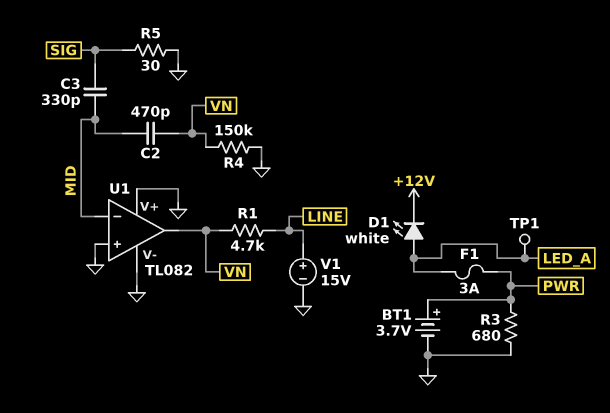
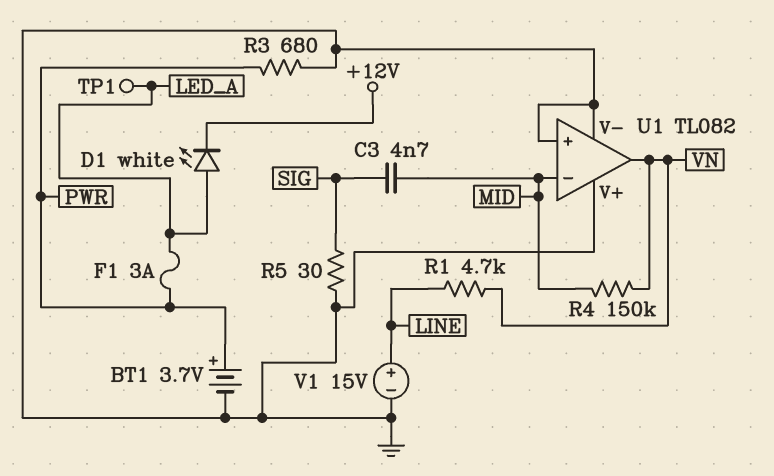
C2: 470pF (MID, VN) -> none
C3: 330pF (MID, SIG) -> 4.7nF (MID, SIG)
R4: 150k (GND, VN) -> 150k (MID, VN)

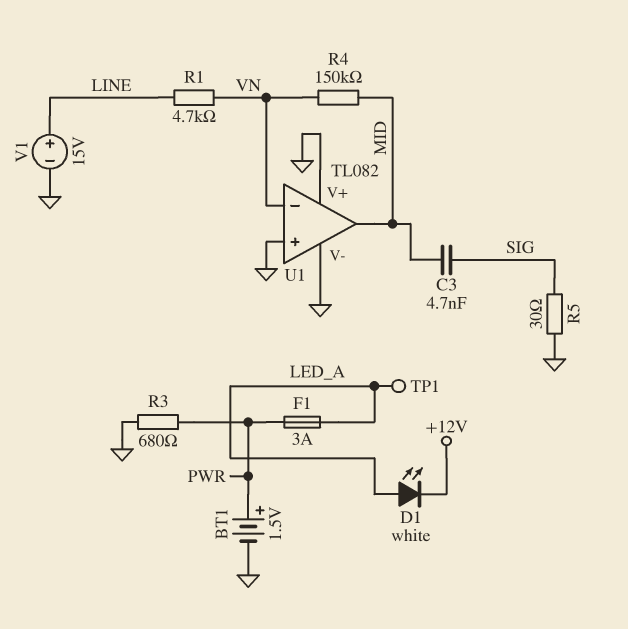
BT1: 3.7V (plus PWR, minus GND) -> 1.5V (plus PWR, minus GND)
U1 pin in-: MID -> VN
U1 pin out: VN -> MID

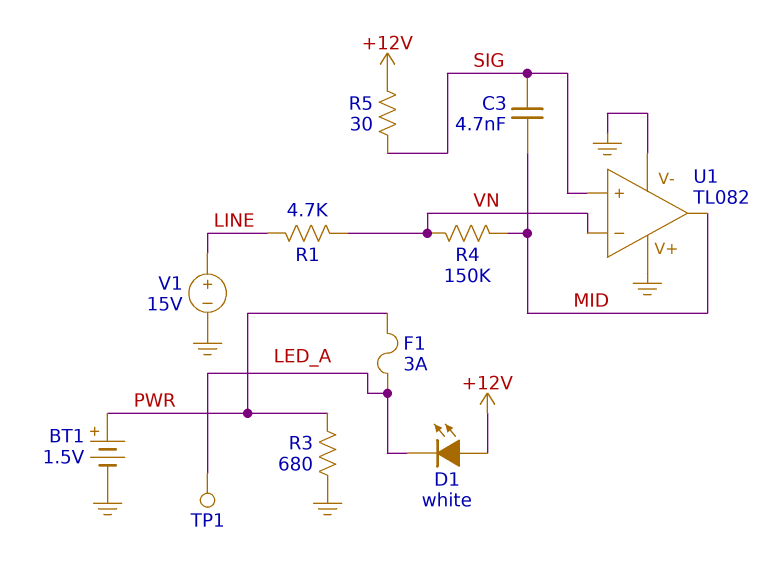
D1: LED white (A LED_A, K +12V) -> LED white (A +12V, K LED_A)
R5: 30 (GND, SIG) -> 30 (+12V, SIG)
U1 pin in+: GND -> SIG

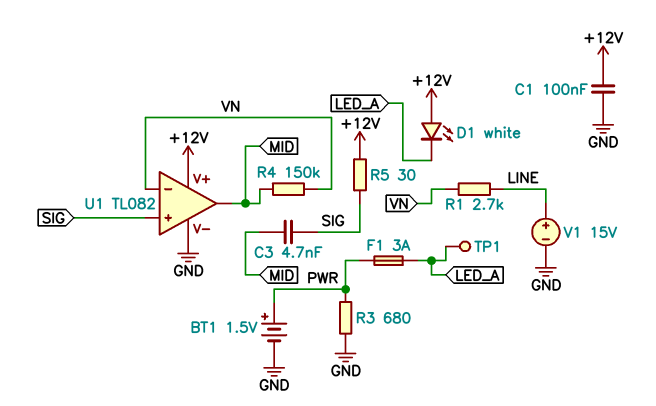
C1: none -> 100nF (+12V, GND)
R1: 4.7k (LINE, VN) -> 2.7k (LINE, VN)
U1 pin V+: GND -> +12V

